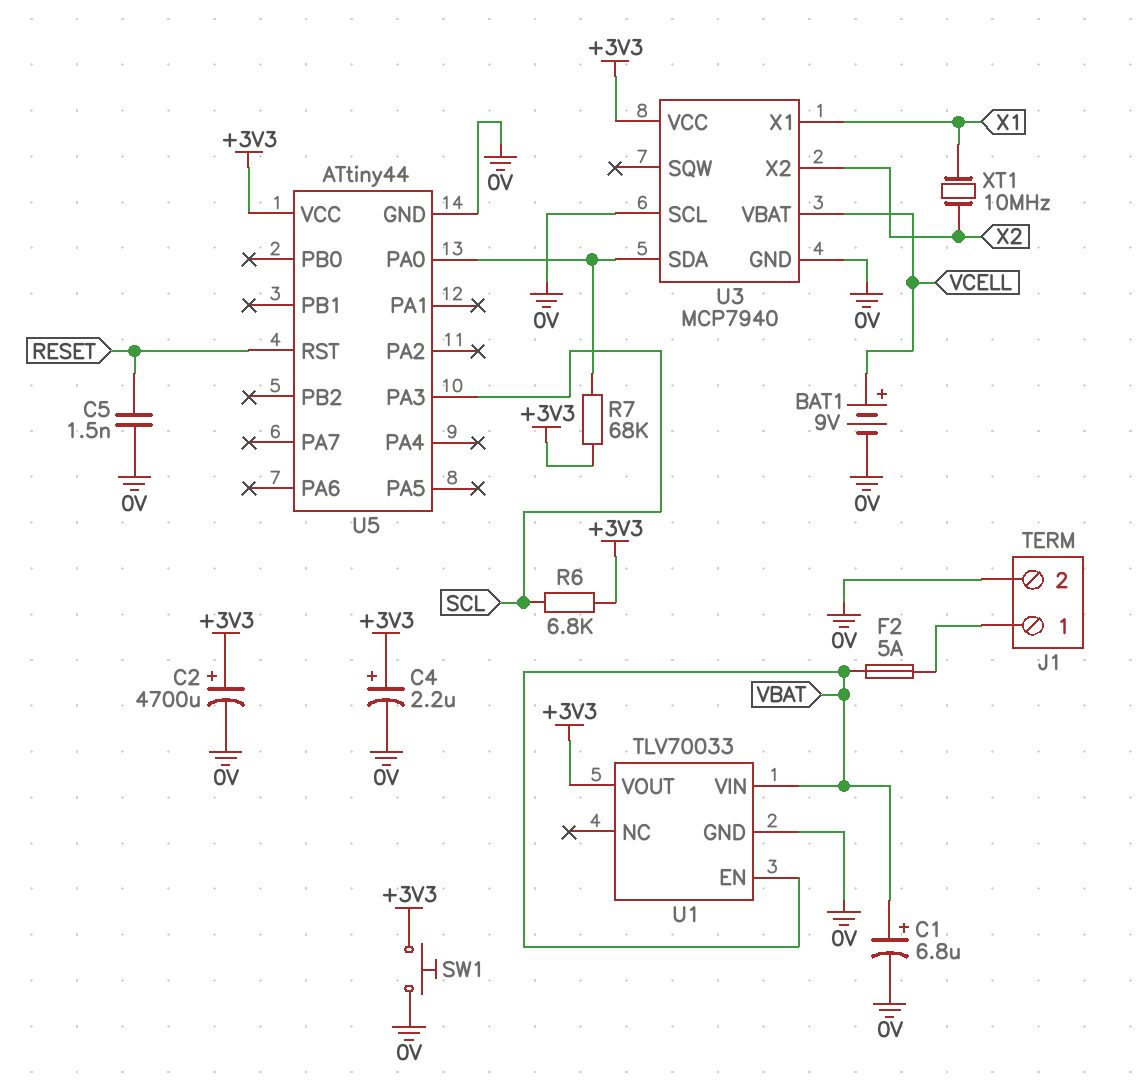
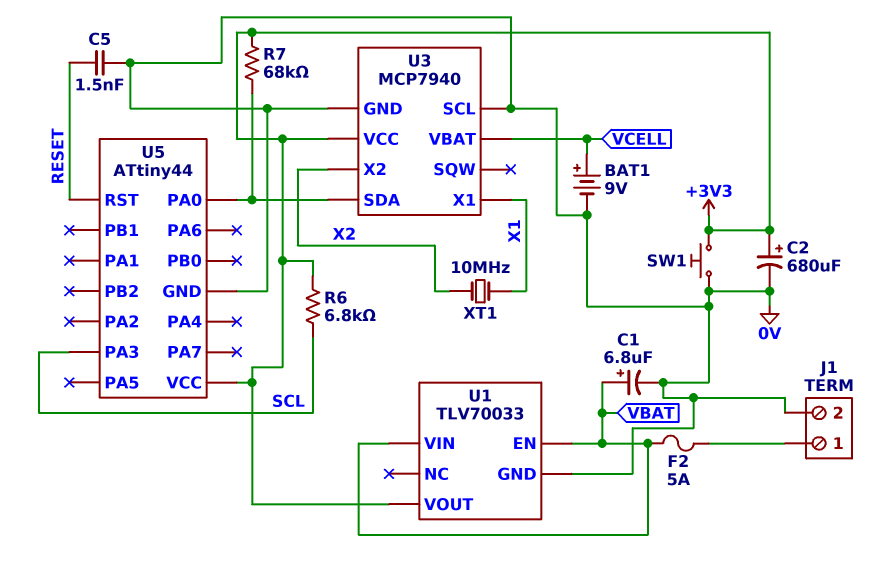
C2: 4700uF (plus +3V3, minus 0V) -> 680uF (plus +3V3, minus 0V)
C4: 2.2uF (plus +3V3, minus 0V) -> none

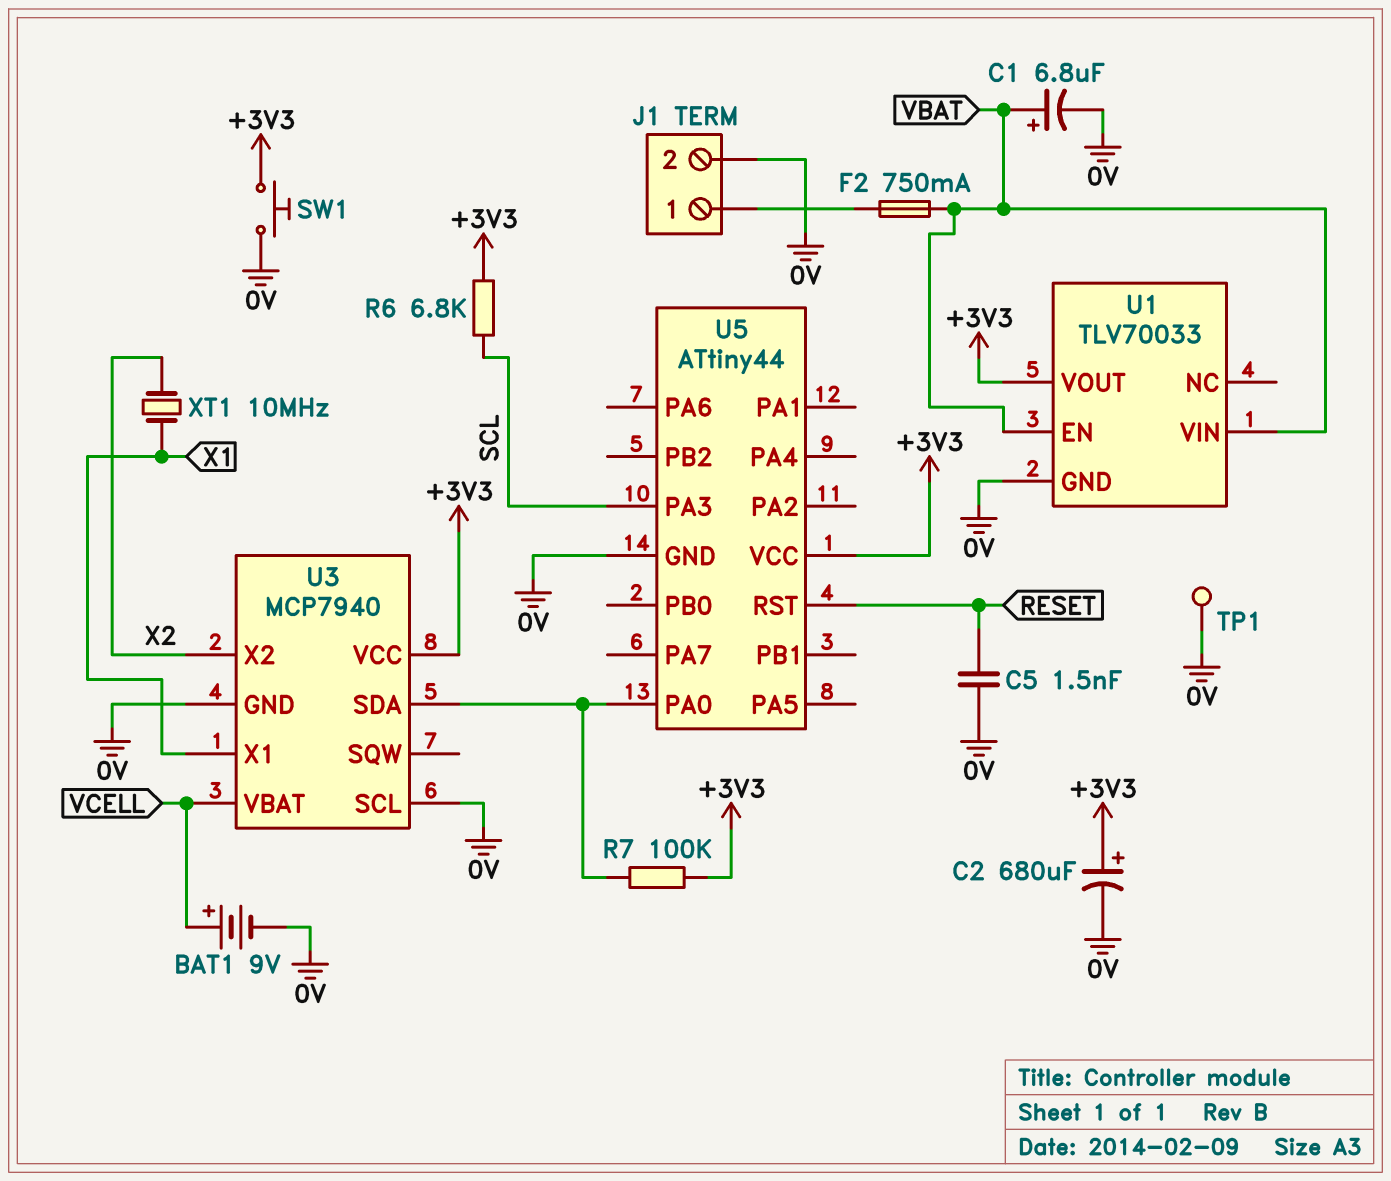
F2: 5A (J1/1, VBAT) -> 750mA (J1/1, VBAT)
R7: 68k (+3V3, U3/SDA) -> 100k (+3V3, U3/SDA)
TP1: none -> test point (0V)

